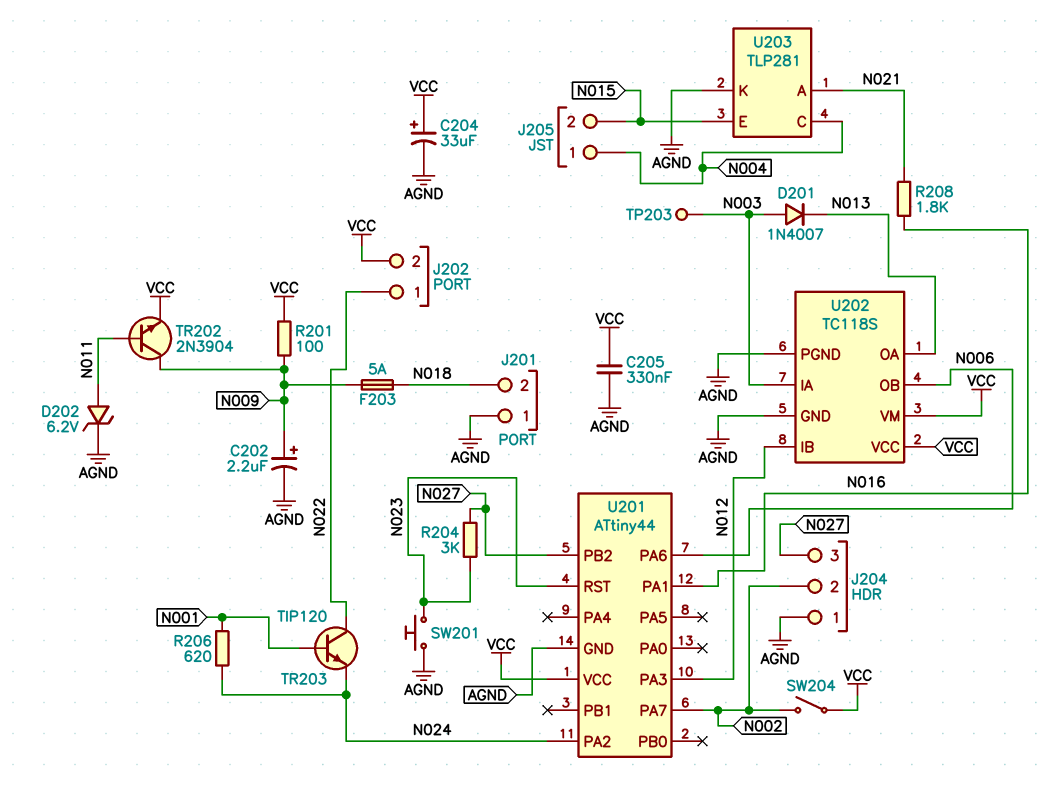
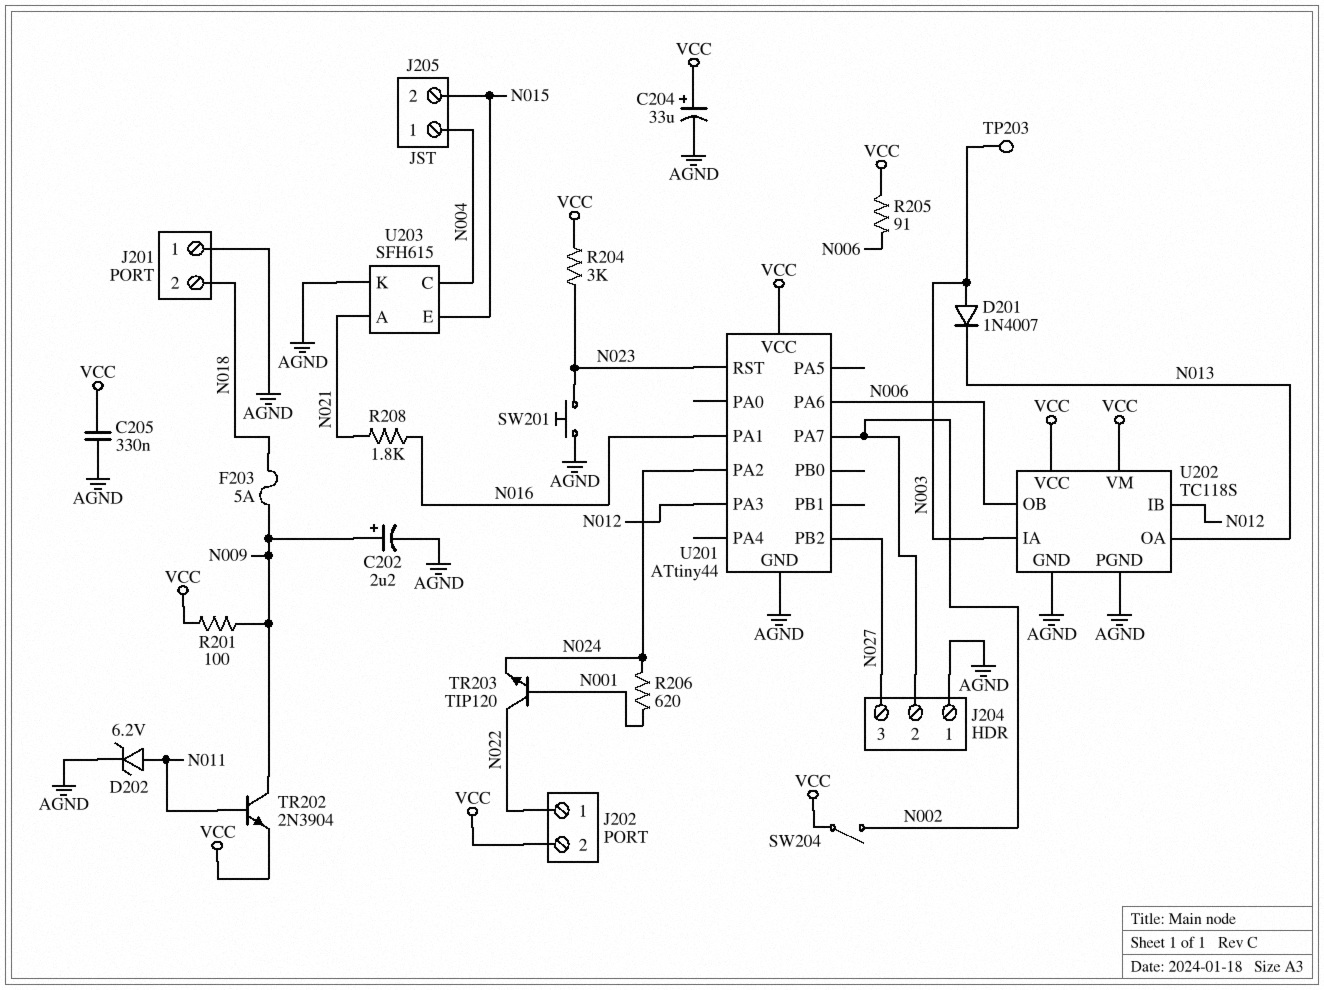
R204: 3k (N023, N027) -> 3k (N023, VCC)
R205: none -> 91 (N006, VCC)
U203: TLP281 -> SFH615

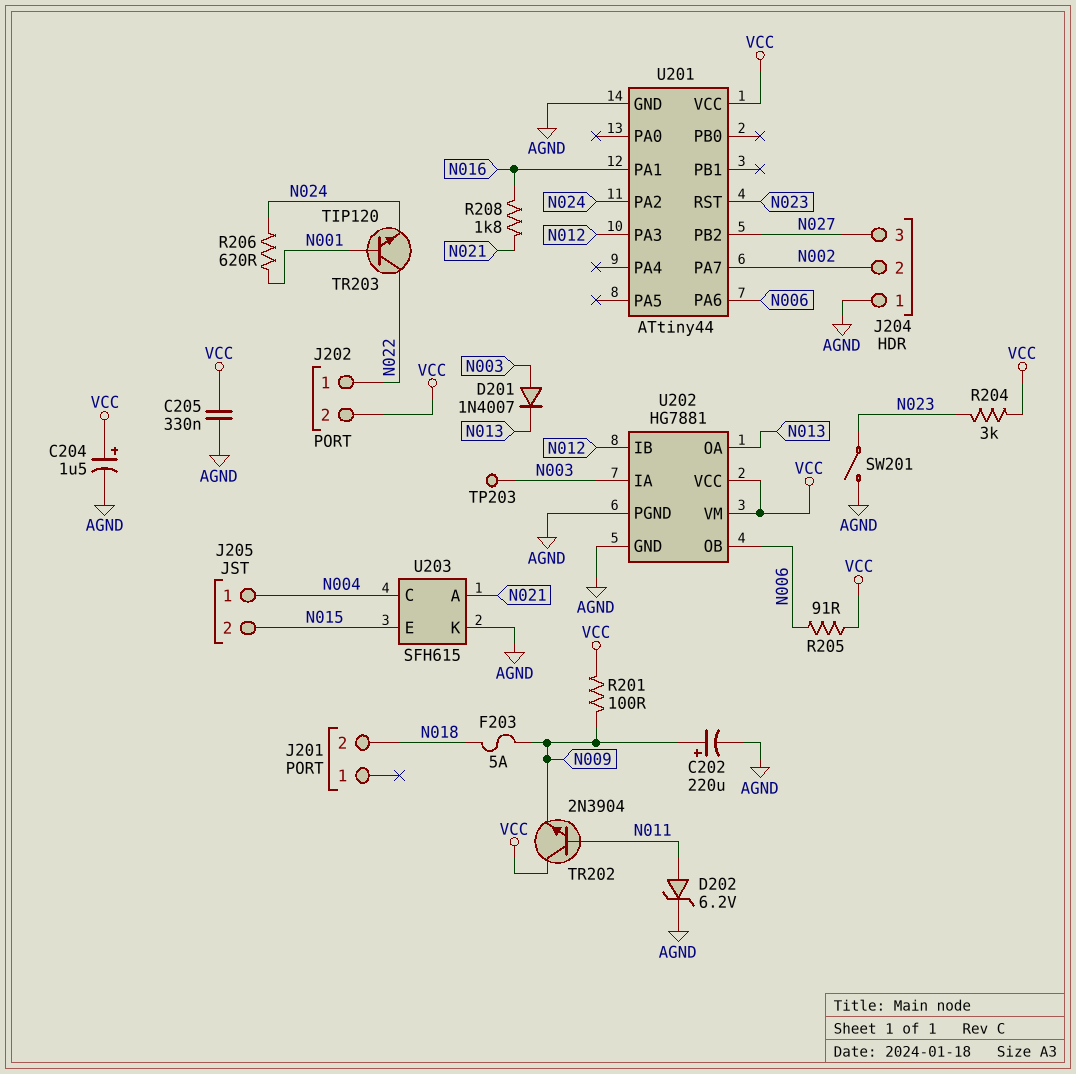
C202: 2.2uF (plus N009, minus AGND) -> 220uF (plus N009, minus AGND)
C204: 33uF (plus VCC, minus AGND) -> 1.5uF (plus VCC, minus AGND)
J201 pin 1: AGND -> none
SW201: button (AGND, N023) -> switch (AGND, N023)
SW204: switch (N002, VCC) -> none
TR202: NPN 2N3904 (B N011, C N009, E VCC) -> NPN 2N3904 (B N011, C VCC, E N009)
U202: TC118S -> HG7881

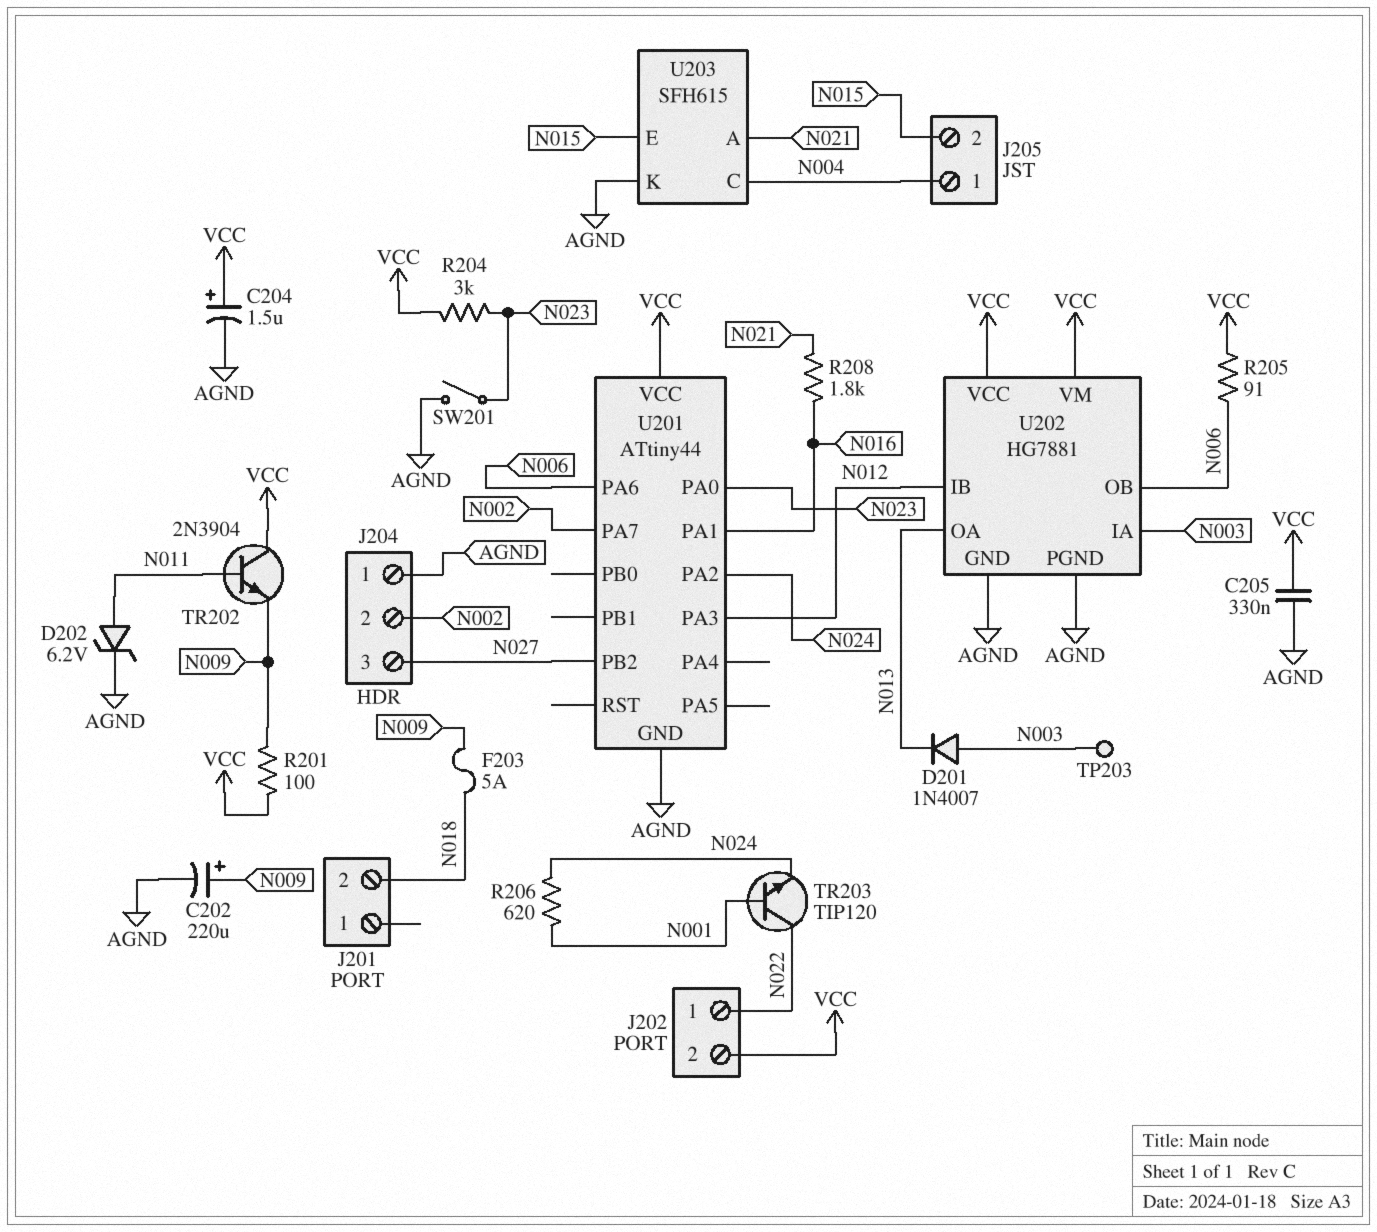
U201 pin PA0: none -> N023
U201 pin RST: N023 -> none

